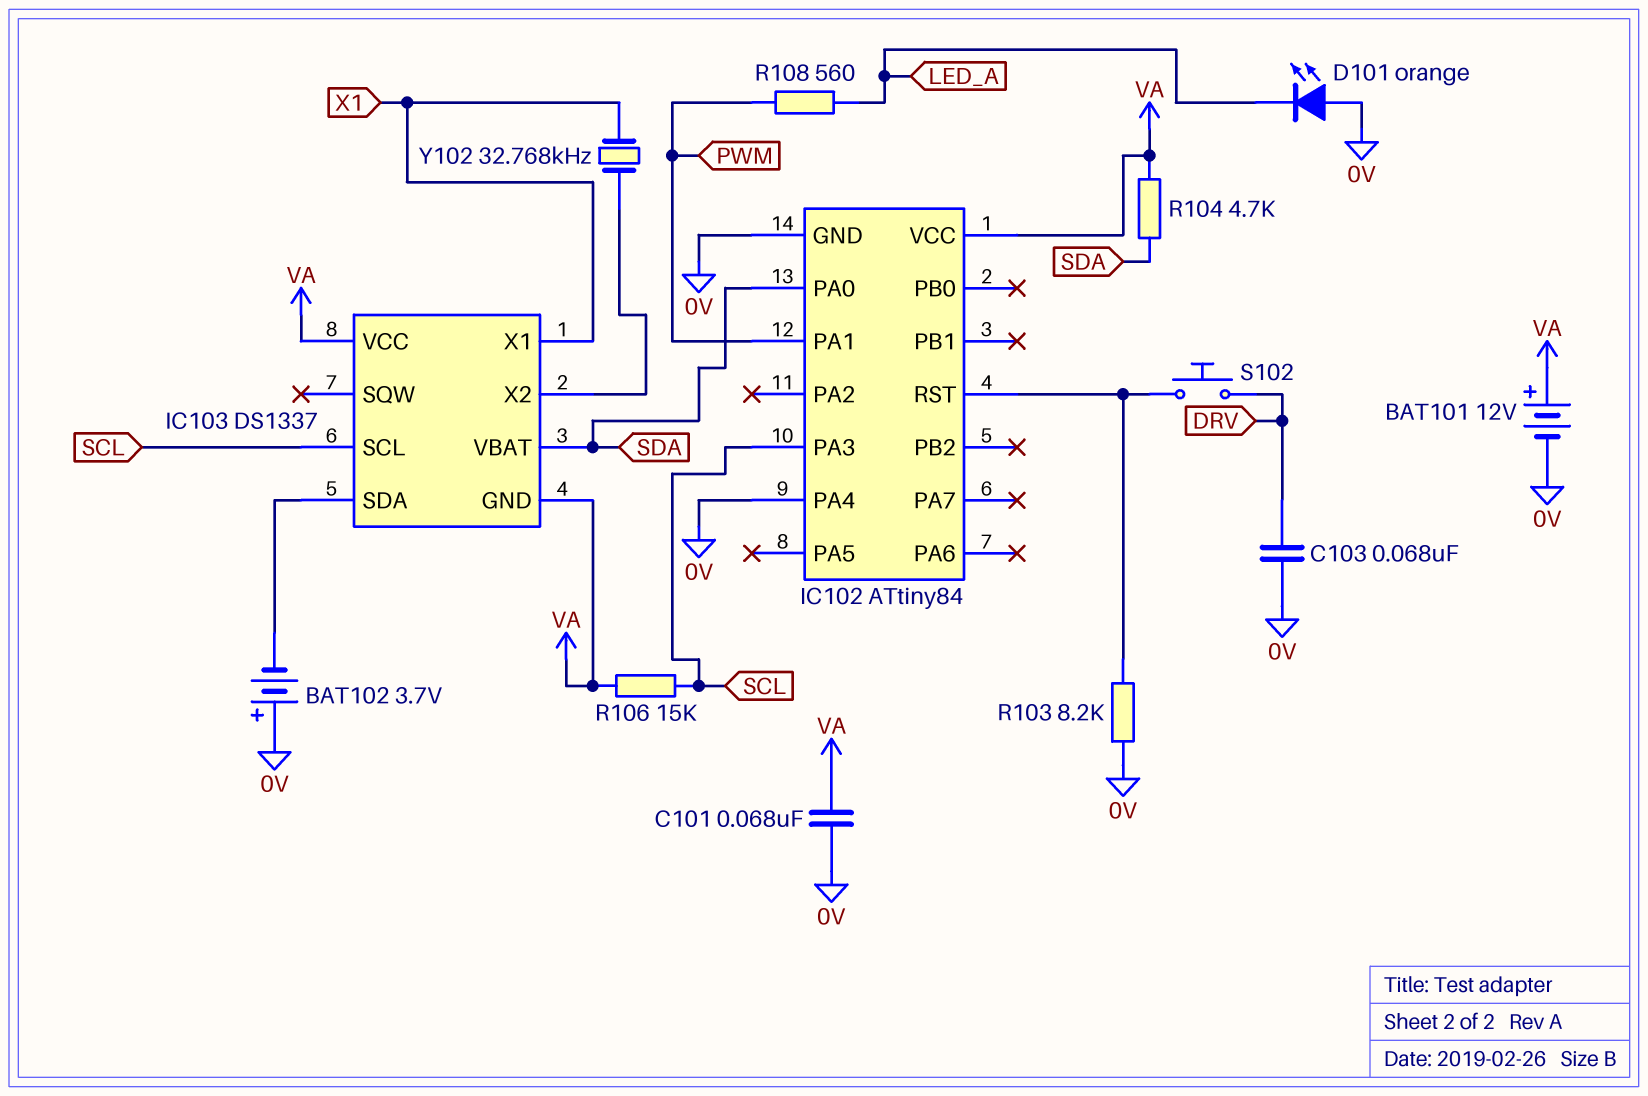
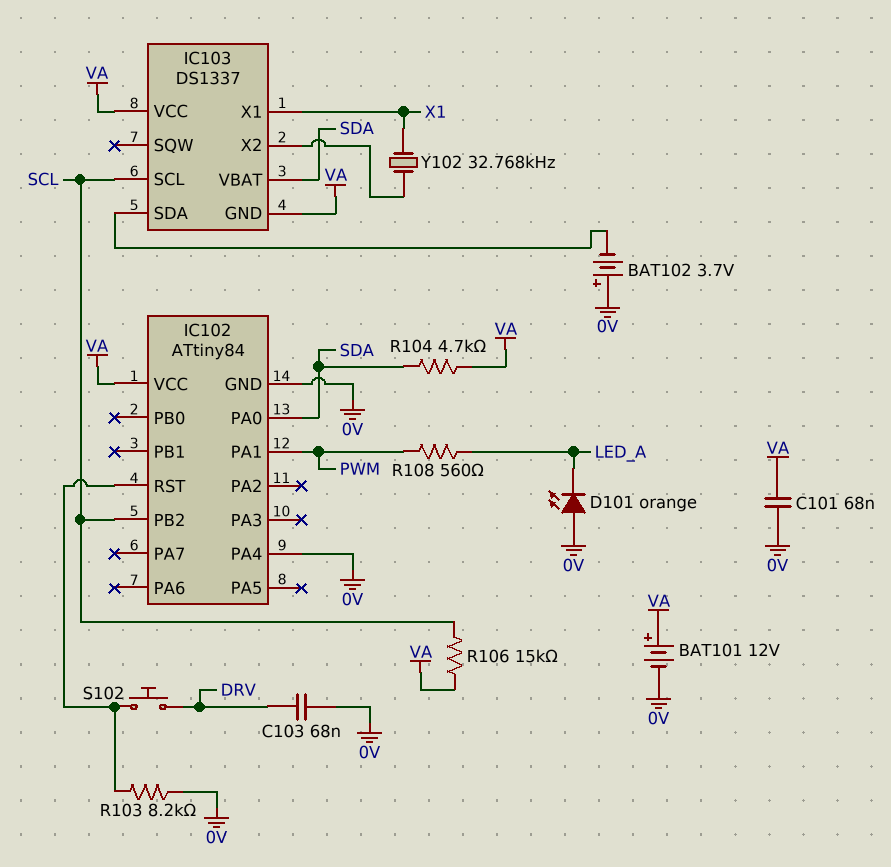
IC102 pin PA3: SCL -> none
IC102 pin PB2: none -> SCL

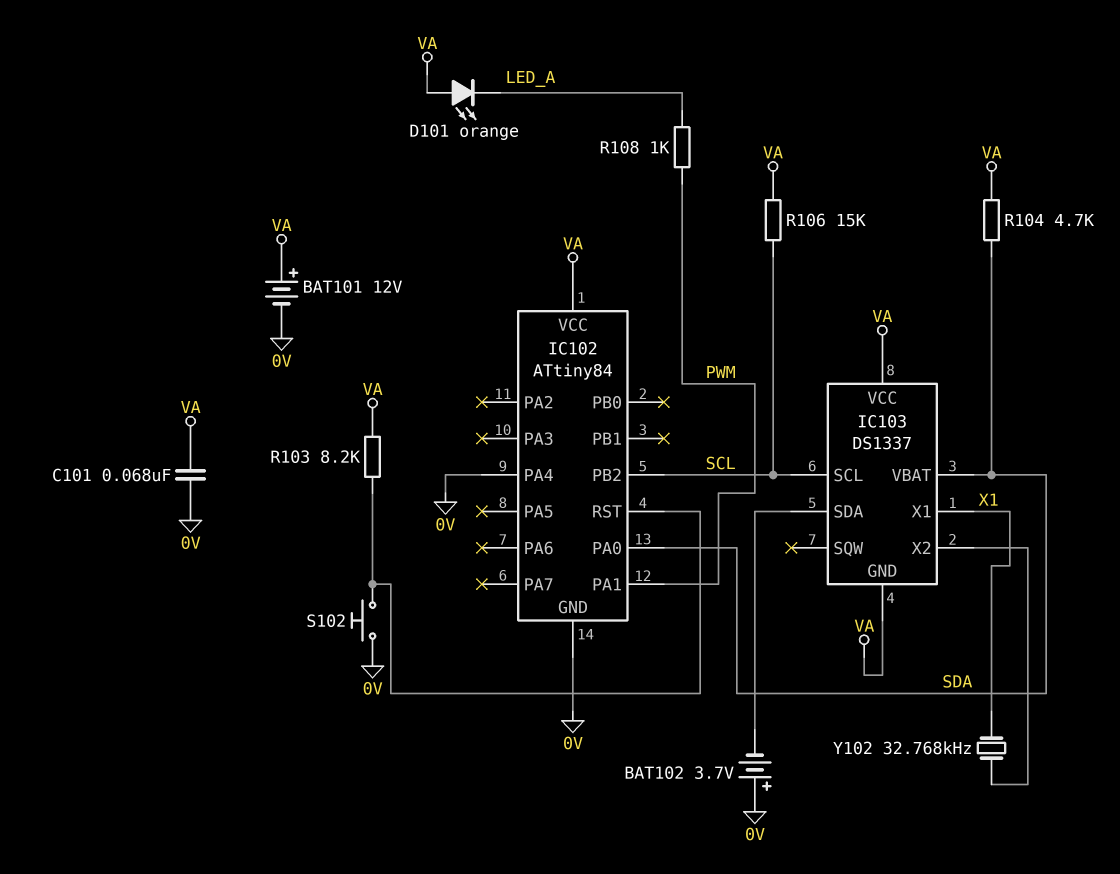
C103: 68nF (0V, DRV) -> none
D101: LED orange (A 0V, K LED_A) -> LED orange (A VA, K LED_A)
R103: 8.2k (0V, IC102/RST) -> 8.2k (IC102/RST, VA)
R108: 560 (LED_A, PWM) -> 1k (LED_A, PWM)
S102: button (DRV, IC102/RST) -> button (0V, IC102/RST)

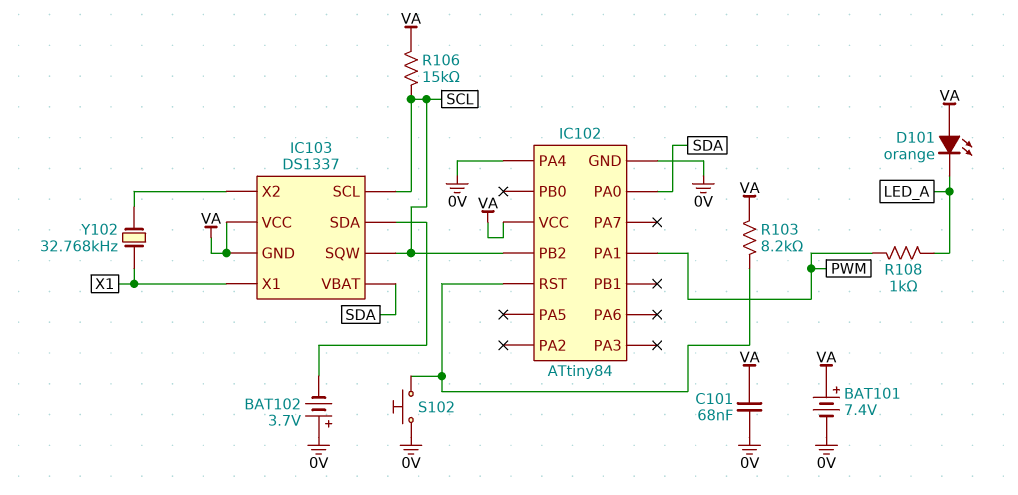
BAT101: 12V (plus VA, minus 0V) -> 7.4V (plus VA, minus 0V)
IC103 pin SQW: none -> SCL
R104: 4.7k (SDA, VA) -> none

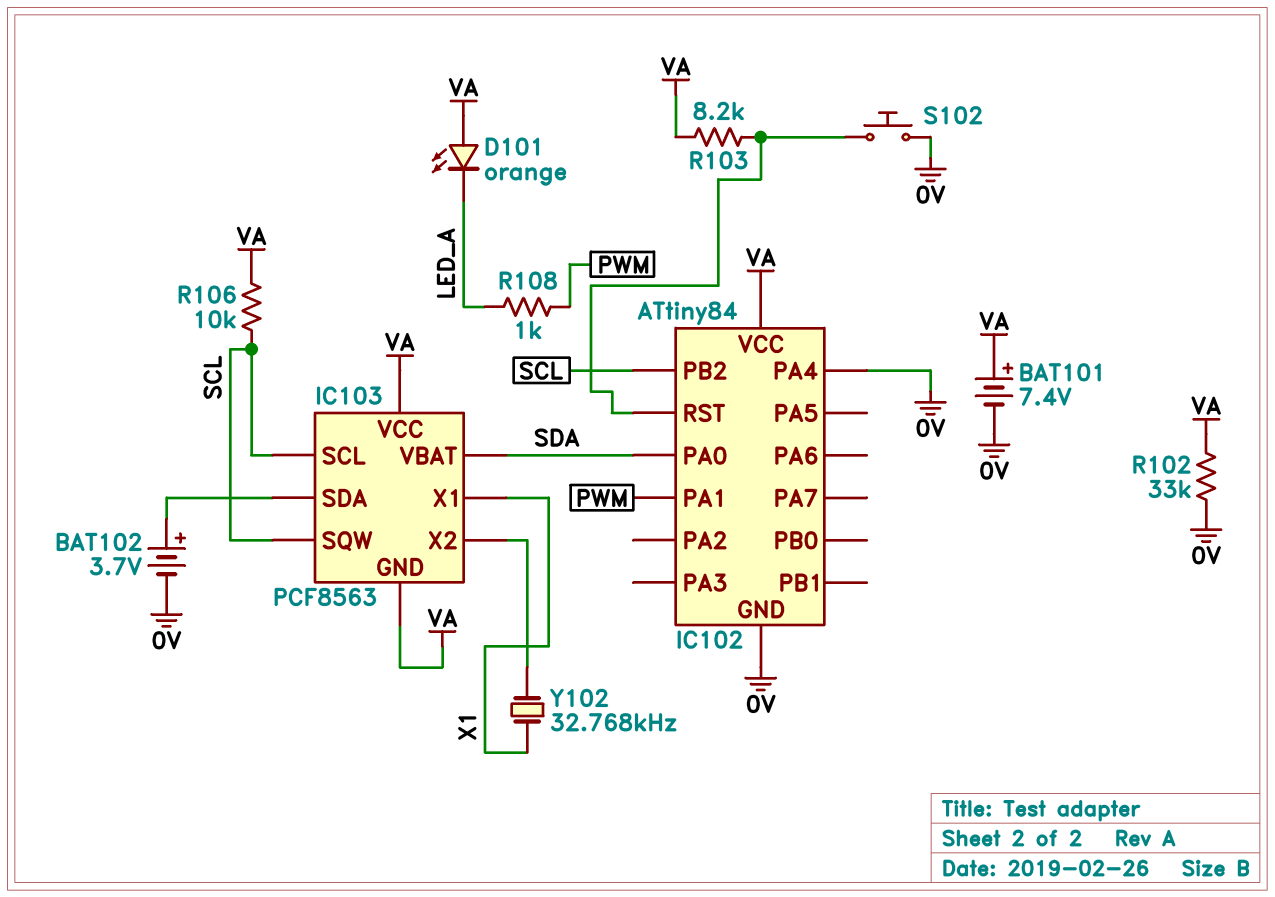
BAT102: 3.7V (plus 0V, minus IC103/SDA) -> 3.7V (plus IC103/SDA, minus 0V)
C101: 68nF (0V, VA) -> none
IC103: DS1337 -> PCF8563
R102: none -> 33k (0V, VA)
R106: 15k (SCL, VA) -> 10k (SCL, VA)

